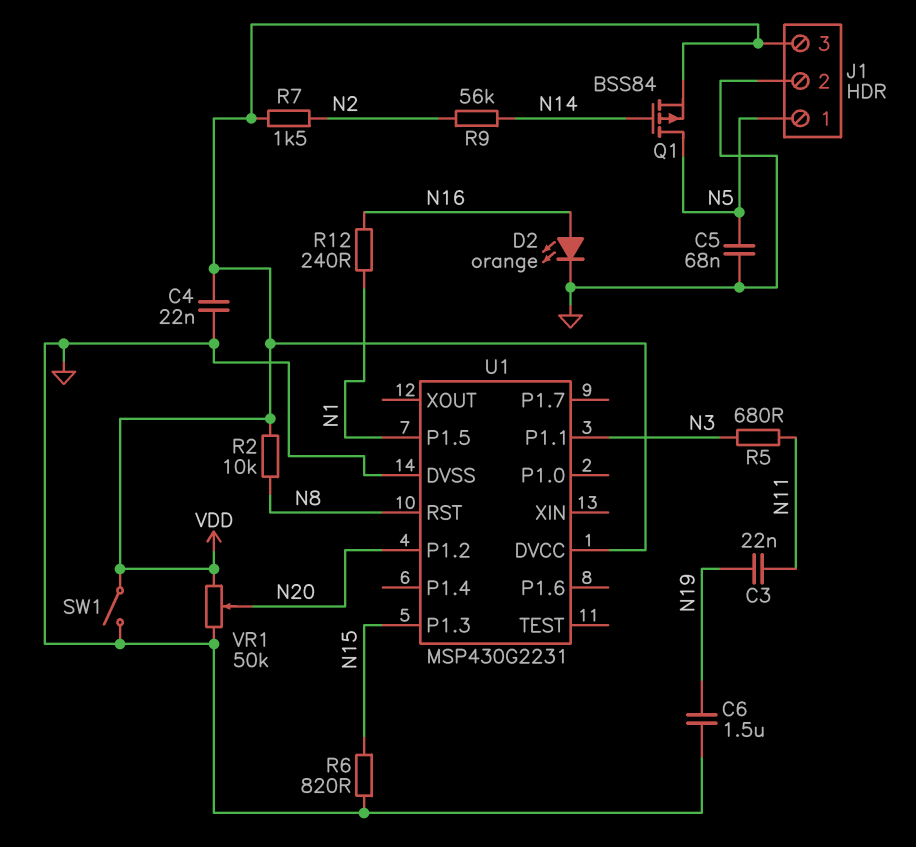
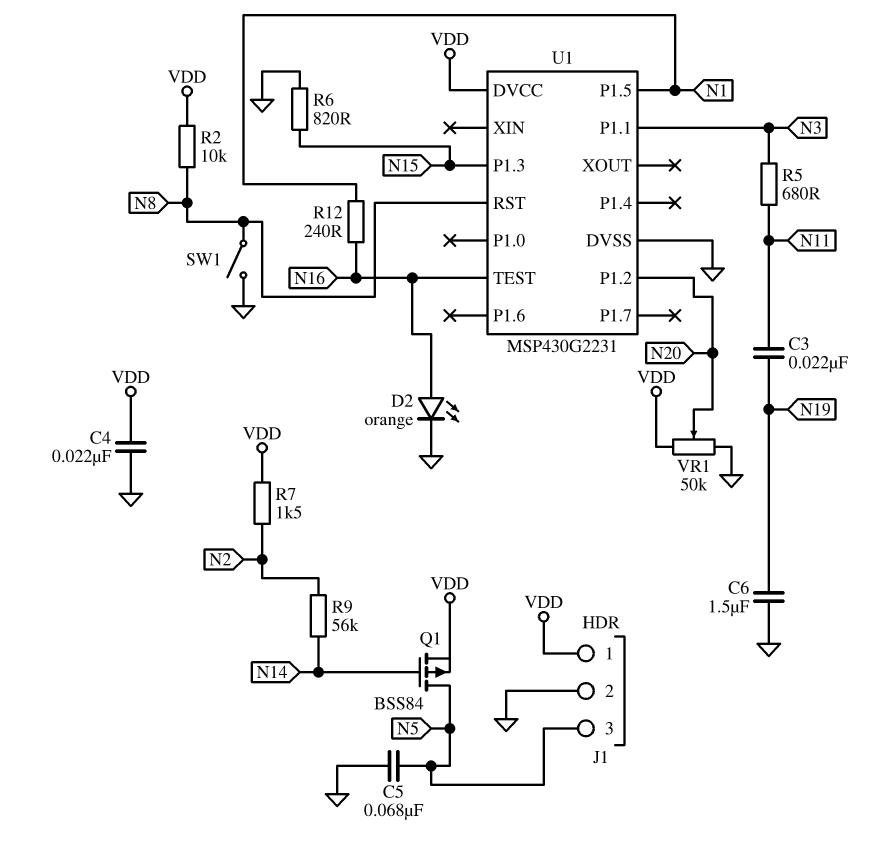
J1 pin 1: N5 -> VDD
J1 pin 3: VDD -> N5
SW1: switch (GND, VDD) -> switch (GND, N8)
U1 pin TEST: none -> N16

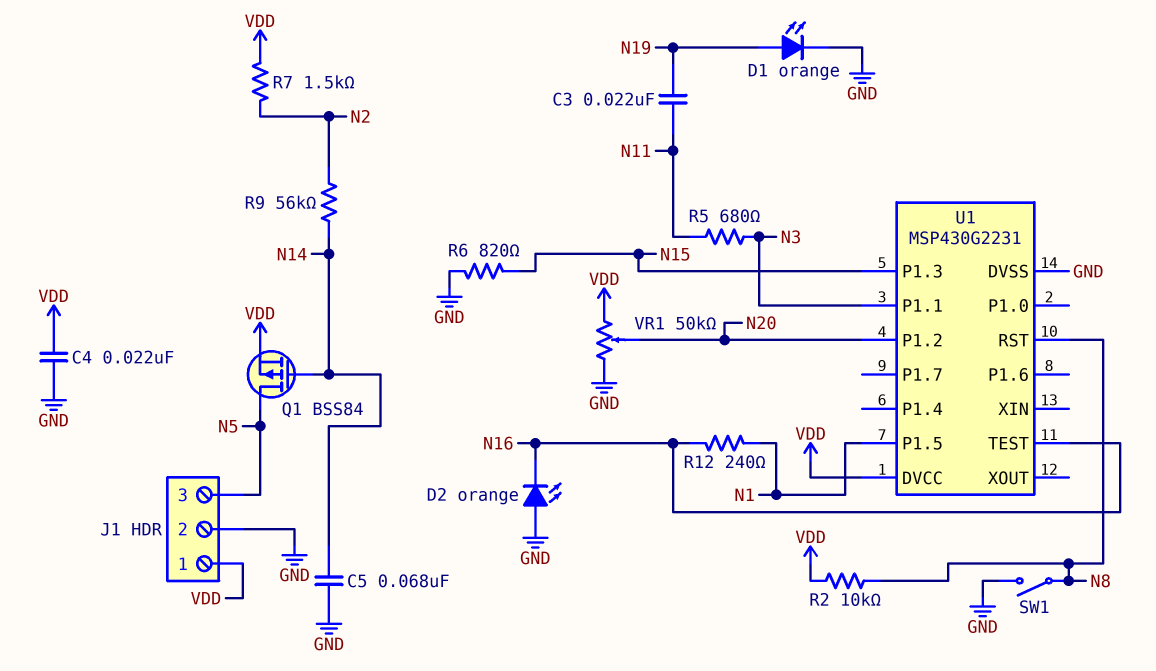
C5: 68nF (GND, N5) -> 68nF (GND, N14)
C6: 1.5uF (GND, N19) -> none
D1: none -> LED orange (A N19, K GND)
D2: LED orange (A N16, K GND) -> LED orange (A GND, K N16)

